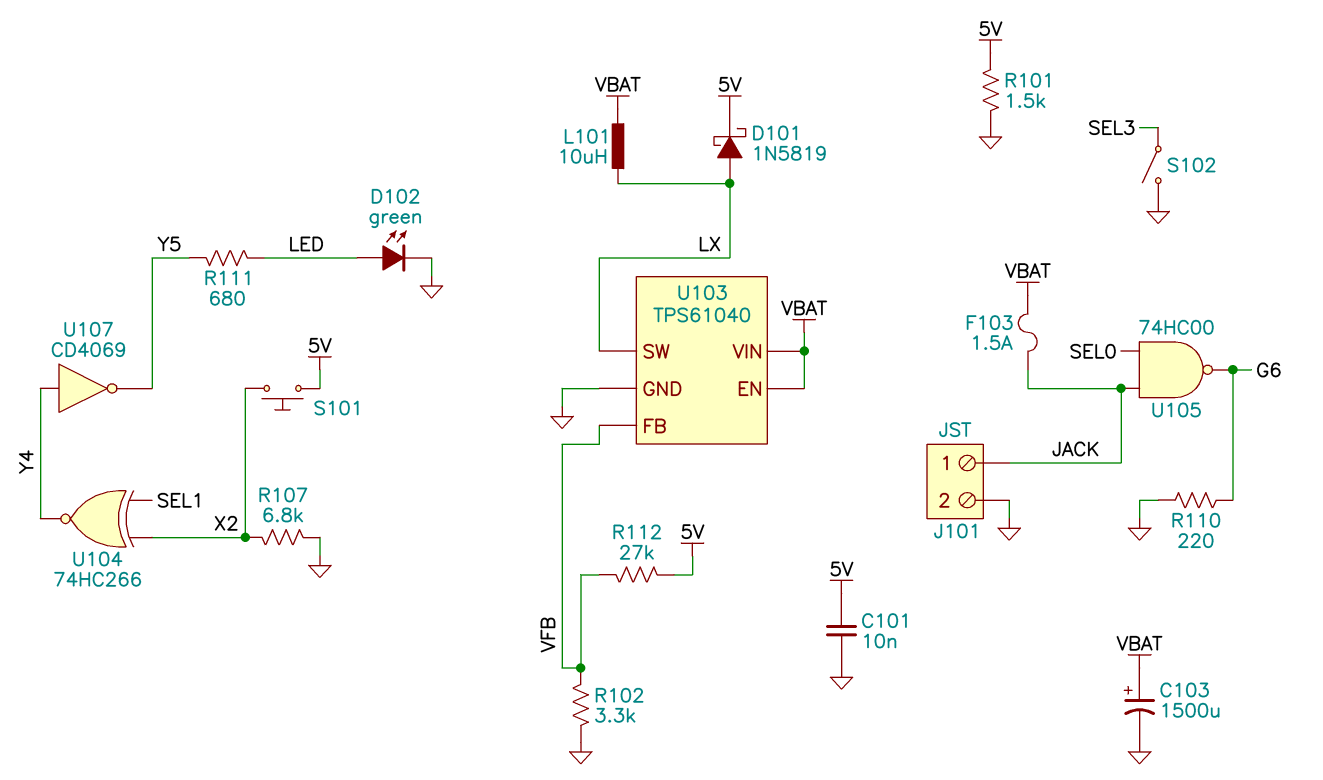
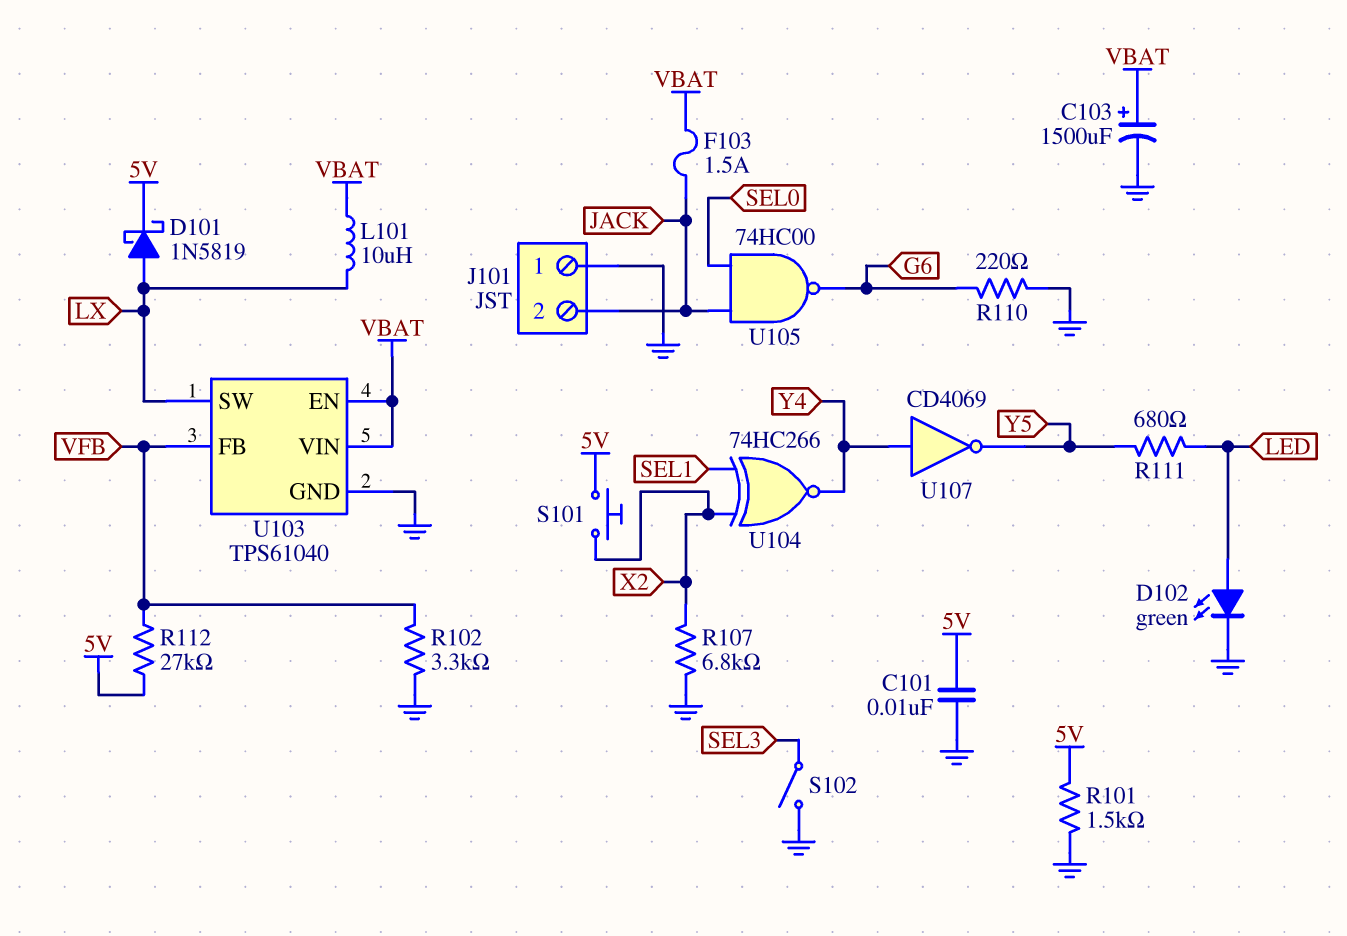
J101 pin 1: JACK -> GND
J101 pin 2: GND -> JACK

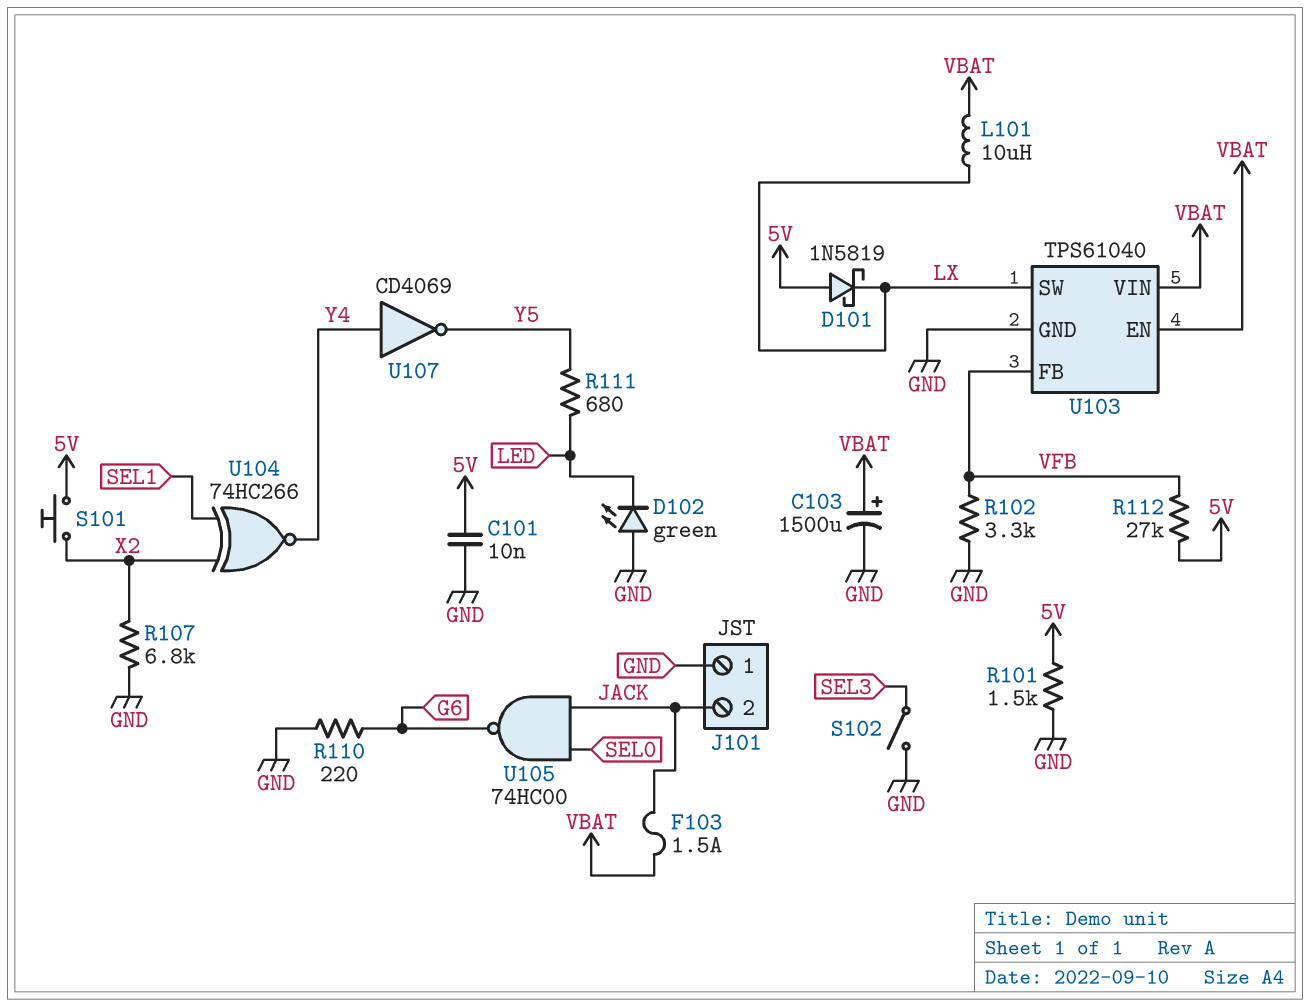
D101: schottky 1N5819 (A LX, K 5V) -> schottky 1N5819 (A 5V, K LX)
D102: LED green (A LED, K GND) -> LED green (A GND, K LED)

